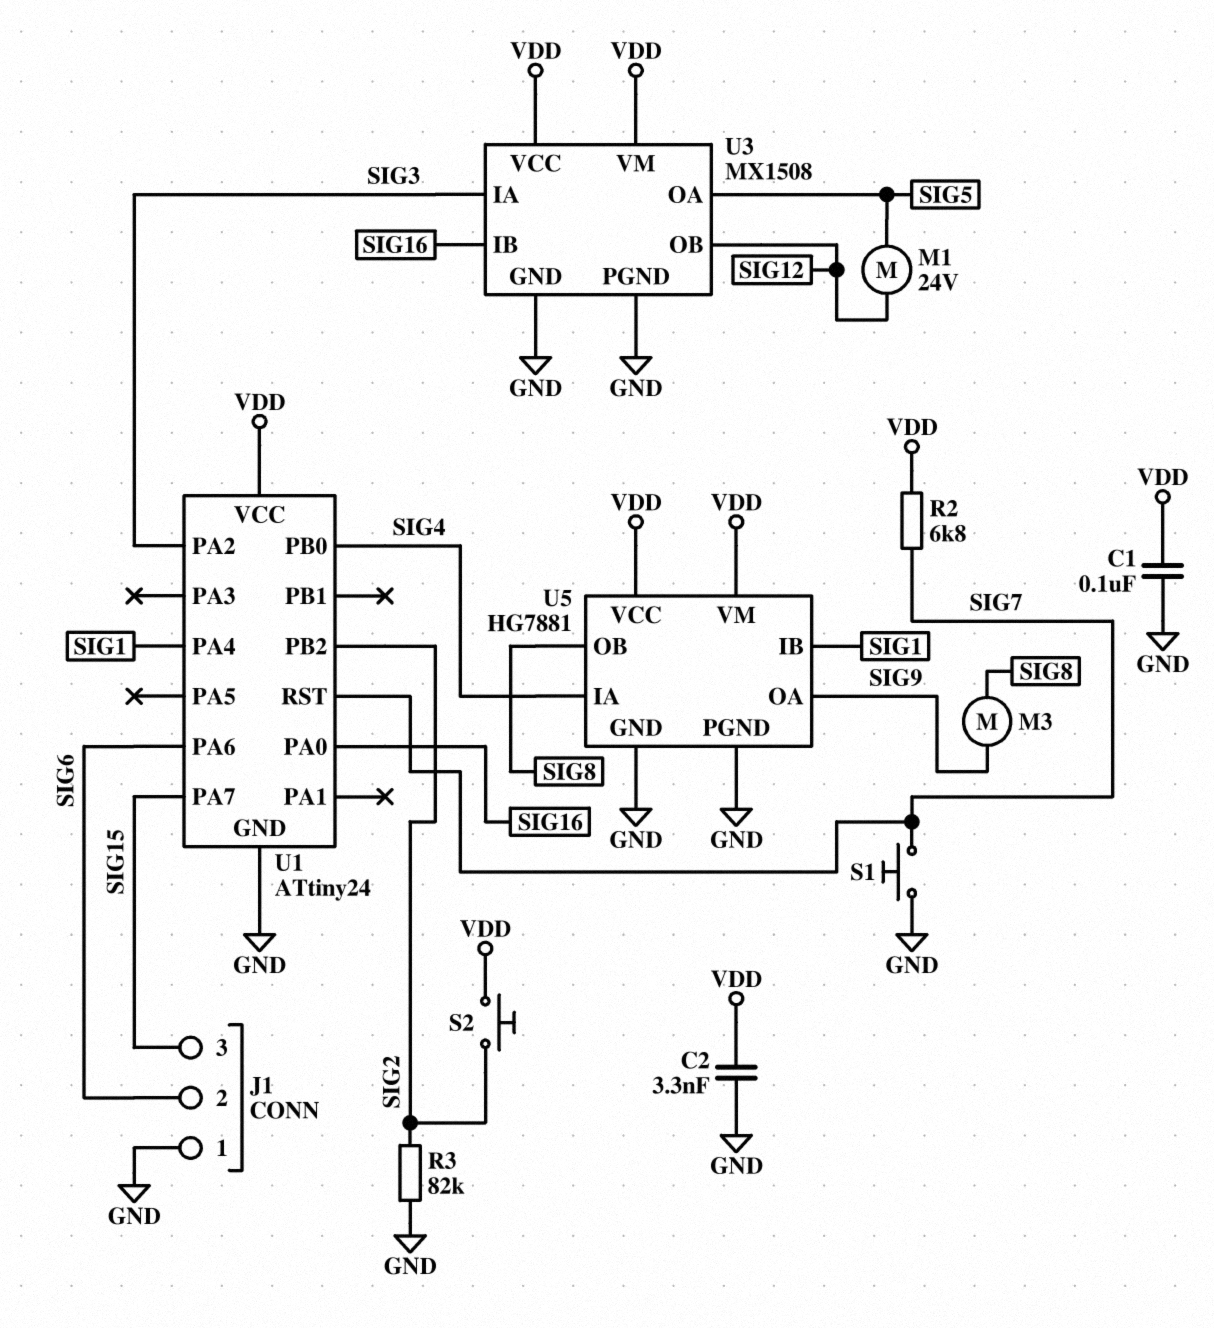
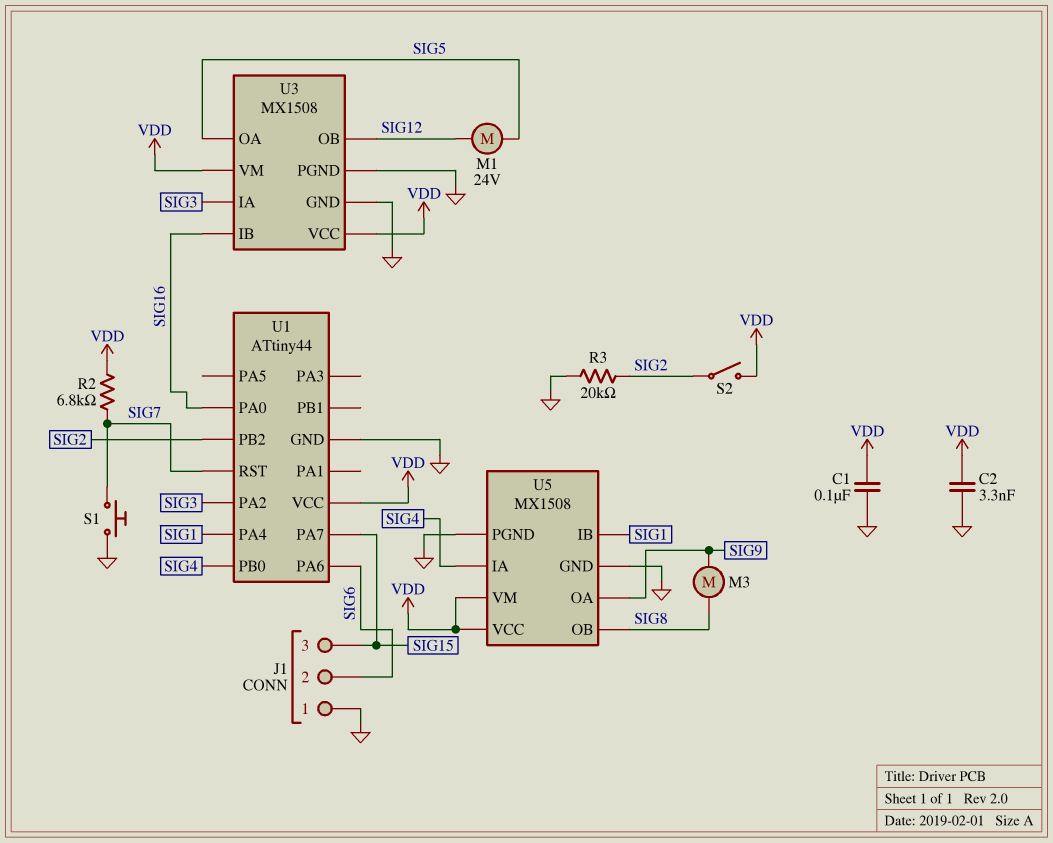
R3: 82k (GND, SIG2) -> 20k (GND, SIG2)
S2: button (SIG2, VDD) -> switch (SIG2, VDD)
U1: ATtiny24 -> ATtiny44
U5: HG7881 -> MX1508

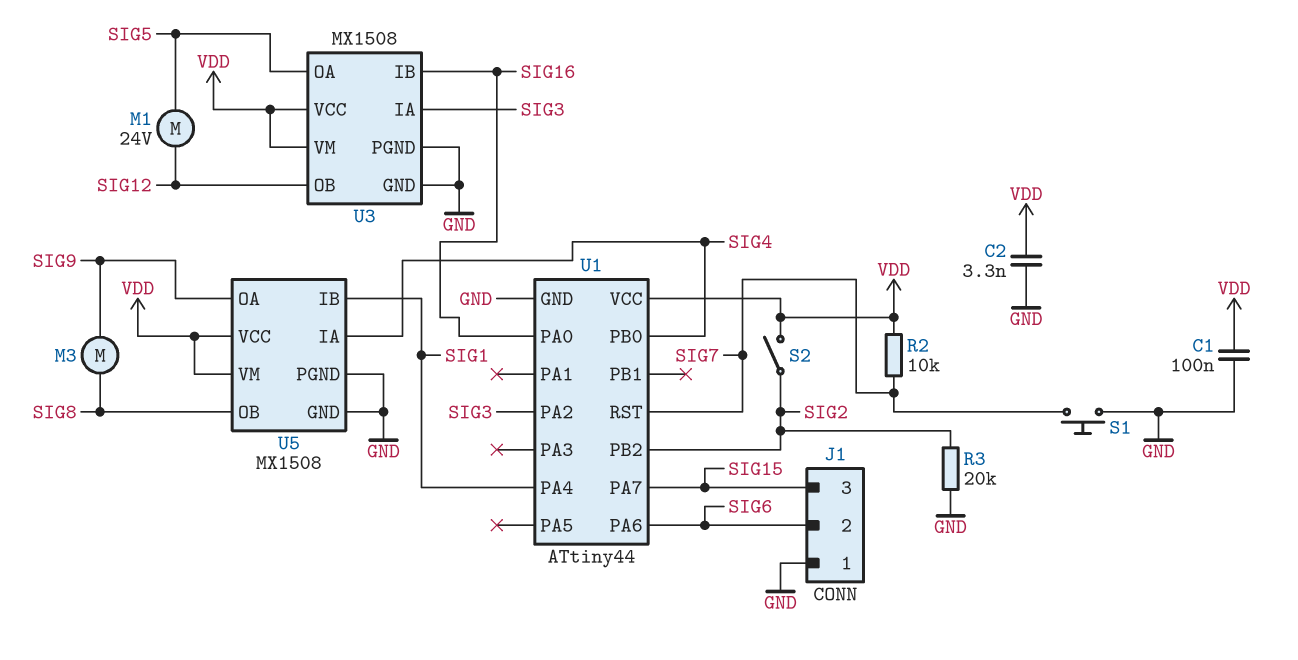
R2: 6.8k (SIG7, VDD) -> 10k (SIG7, VDD)

